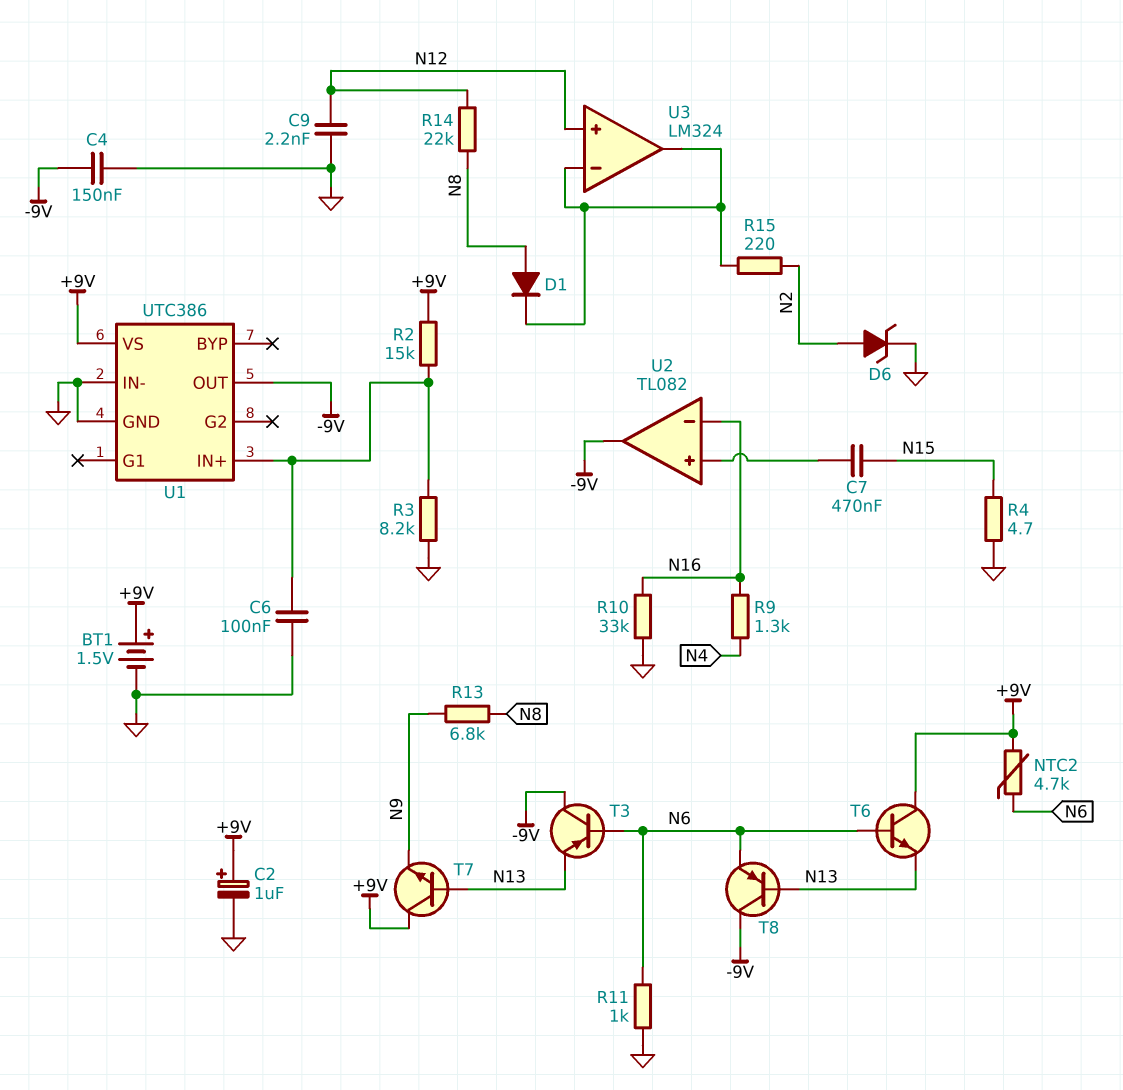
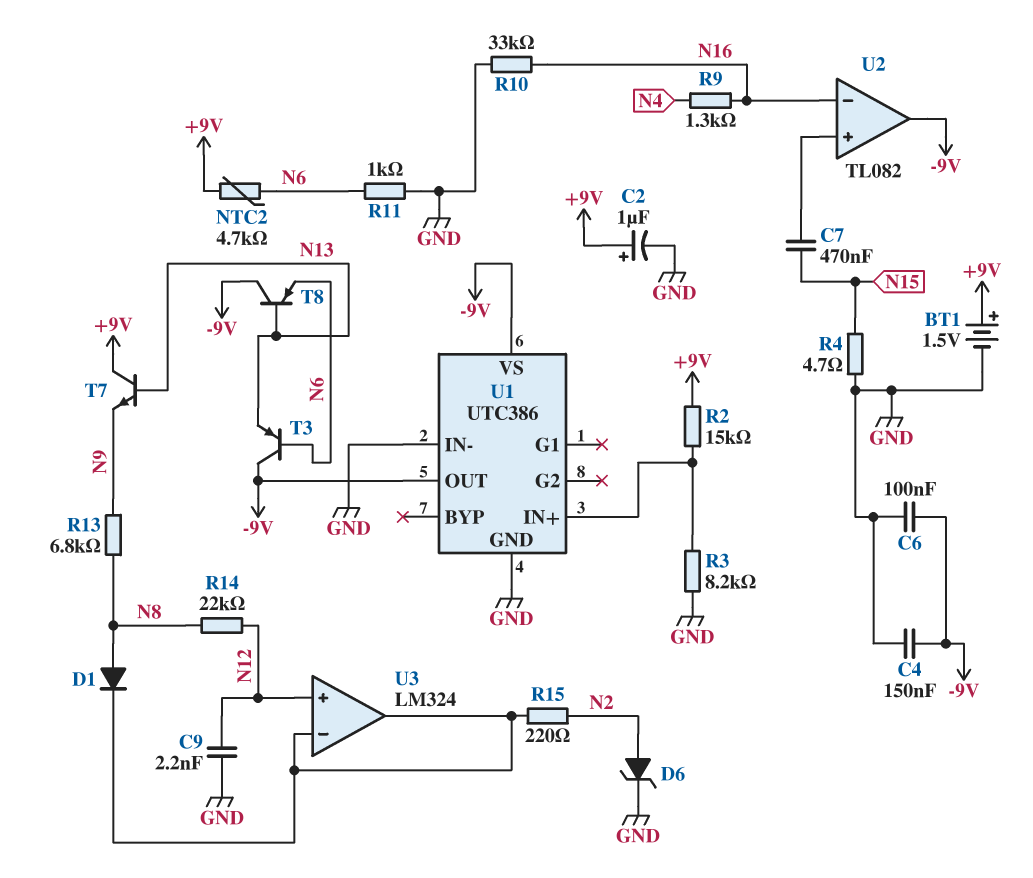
C6: 100nF (GND, U1/IN+) -> 100nF (-9V, GND)
T6: NPN (B N6, C +9V, E N13) -> none
U1 pin VS: +9V -> -9V

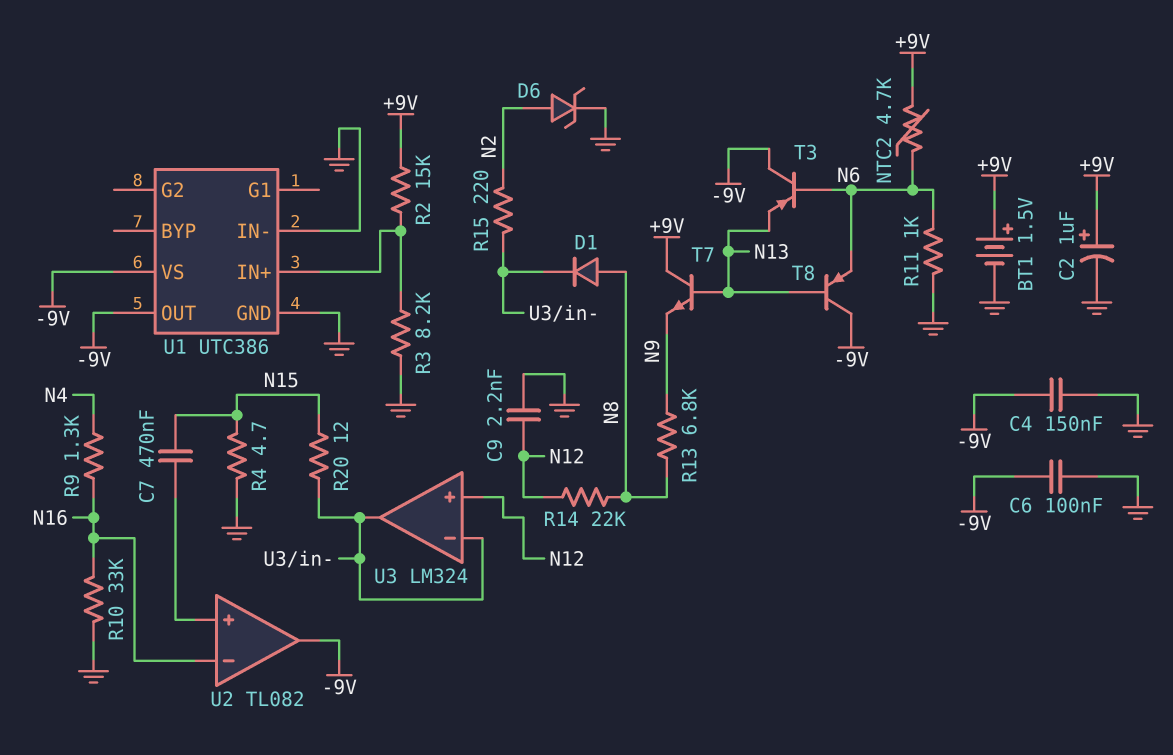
R20: none -> 12 (N15, U3/in-)

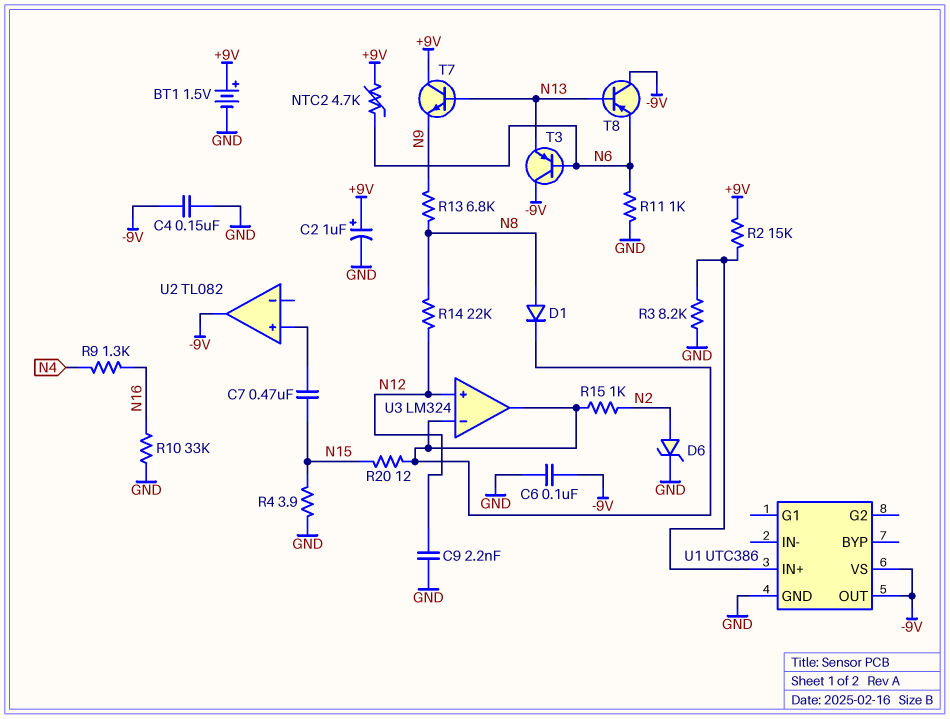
R4: 4.7 (GND, N15) -> 3.9 (GND, N15)
R15: 220 (N2, U3/in-) -> 1k (N2, U3/in-)
U1 pin IN-: GND -> none
U2 pin in-: N16 -> none

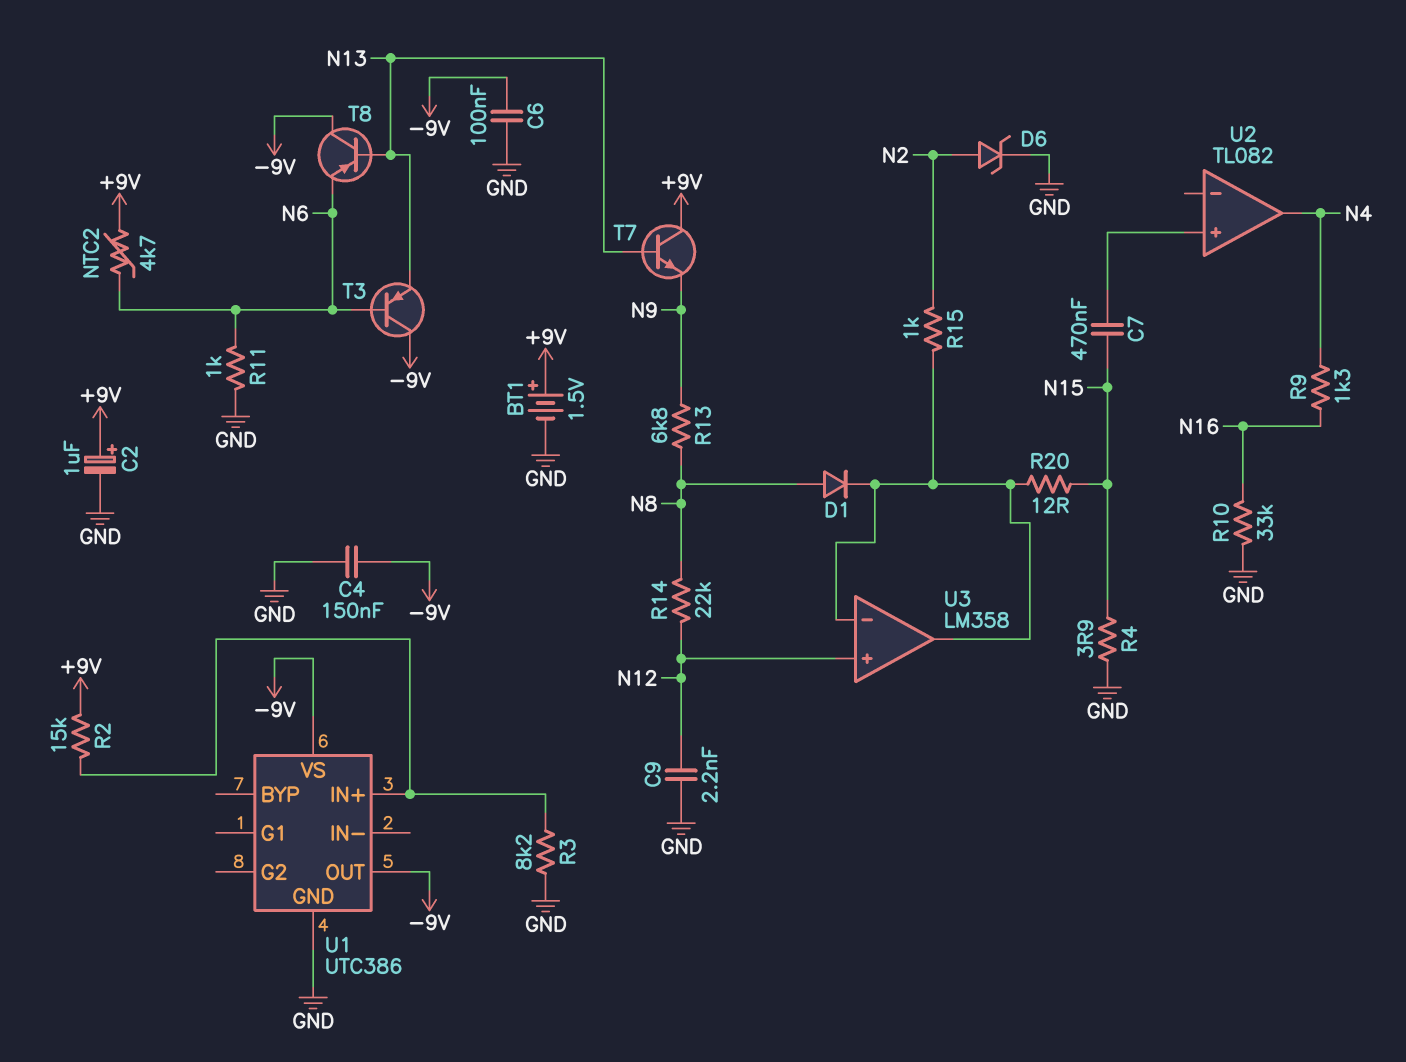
U2 pin out: -9V -> N4
U3: LM324 -> LM358

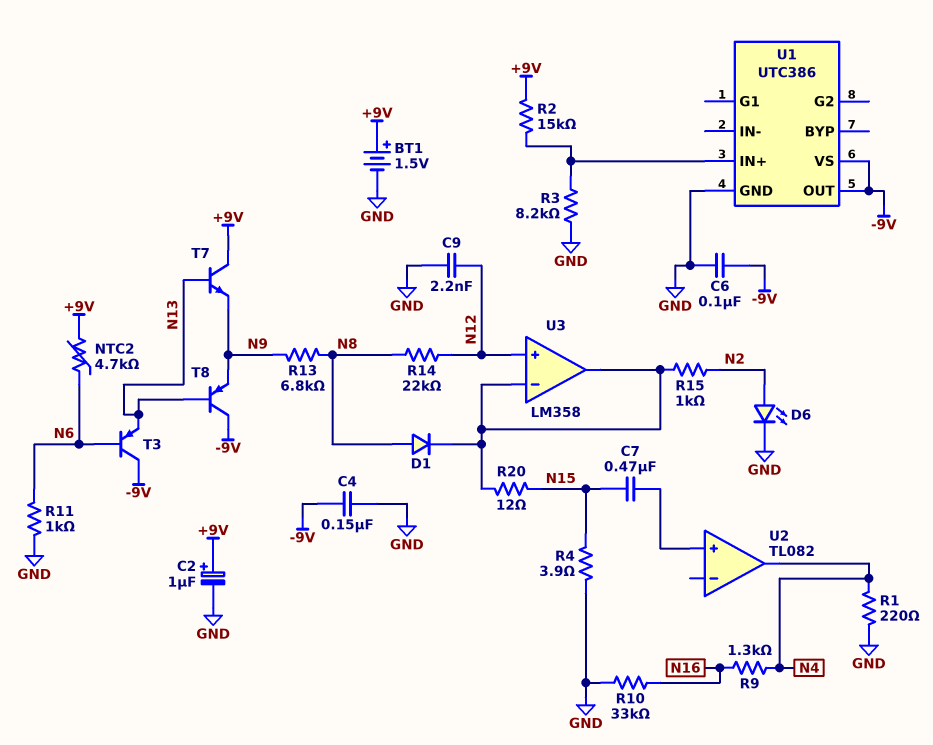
D6: zener (A N2, K GND) -> LED (A N2, K GND)
R1: none -> 220 (GND, N4)
T8: PNP (B N13, C -9V, E N6) -> PNP (B N13, C -9V, E N9)

